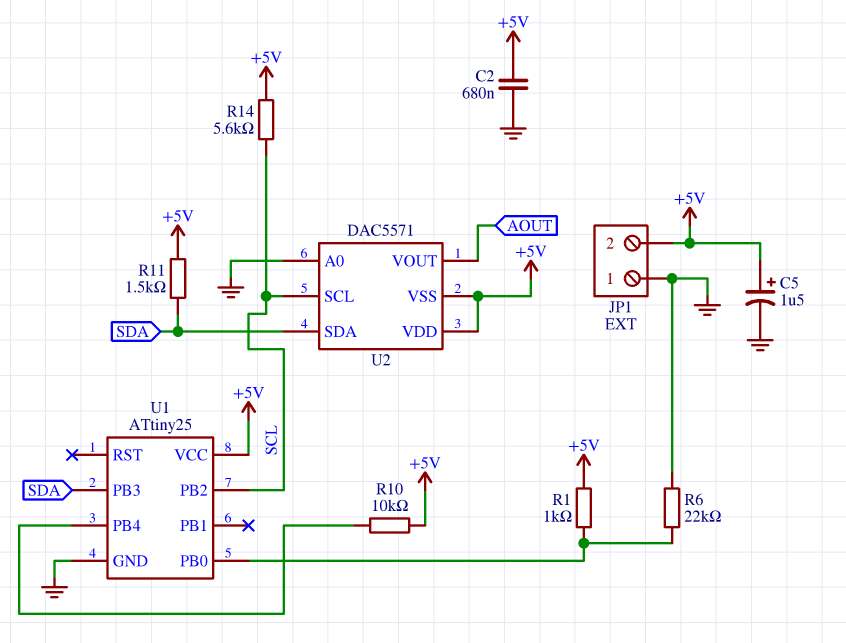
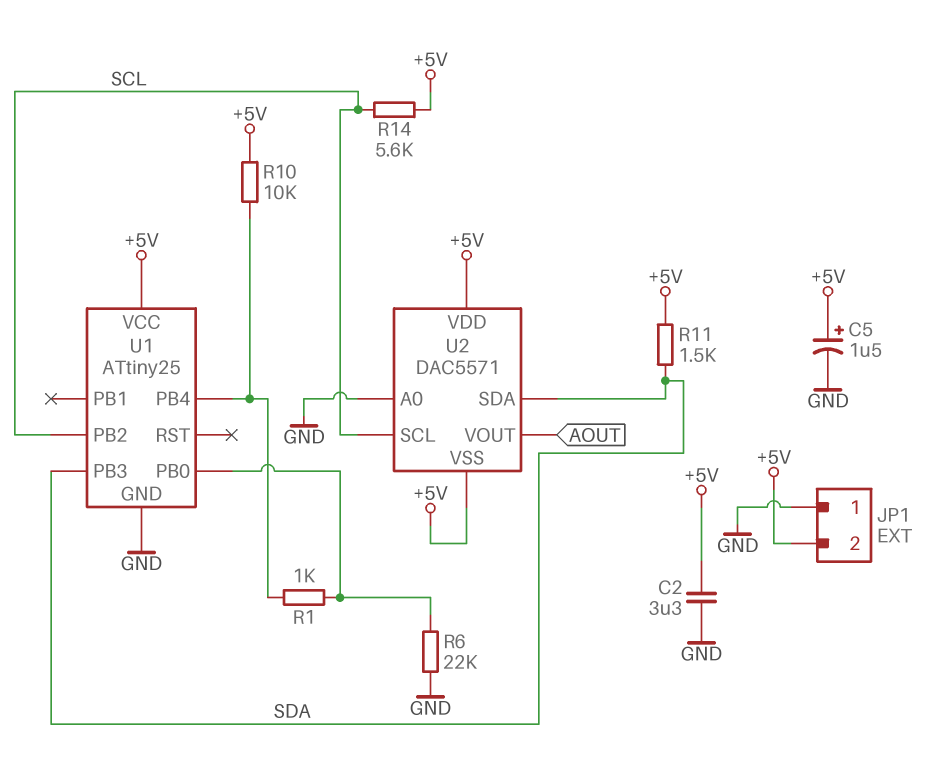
C2: 680nF (+5V, GND) -> 3.3uF (+5V, GND)
R1: 1k (+5V, U1/PB0) -> 1k (U1/PB0, U1/PB4)

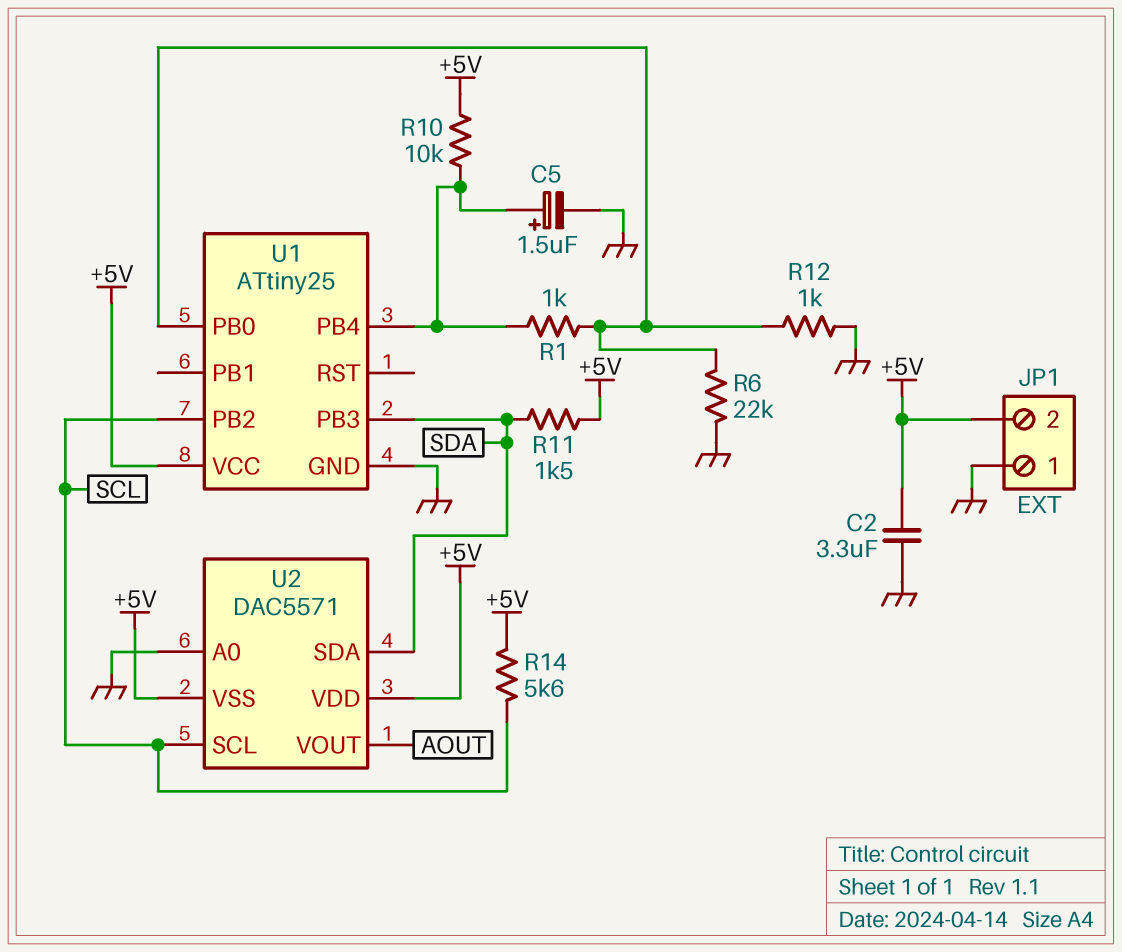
C5: 1.5uF (plus +5V, minus GND) -> 1.5uF (plus U1/PB4, minus GND)
R12: none -> 1k (GND, U1/PB0)

